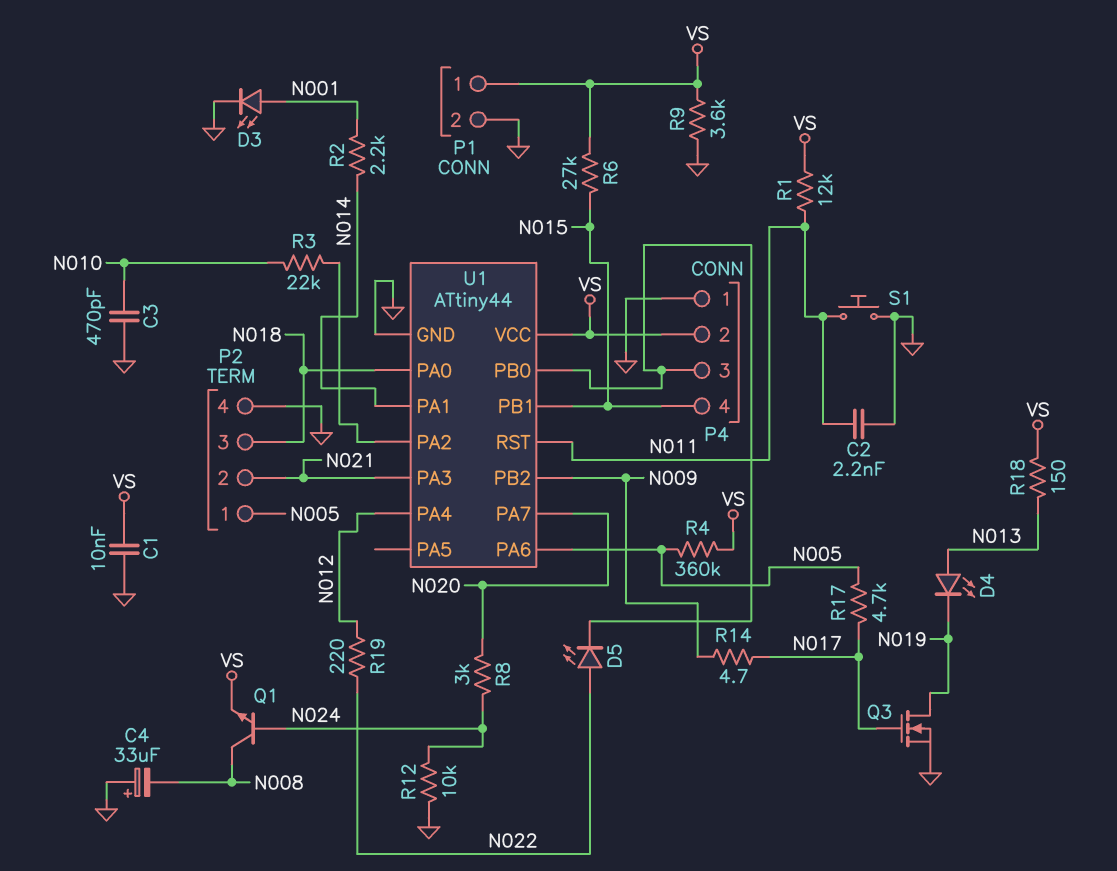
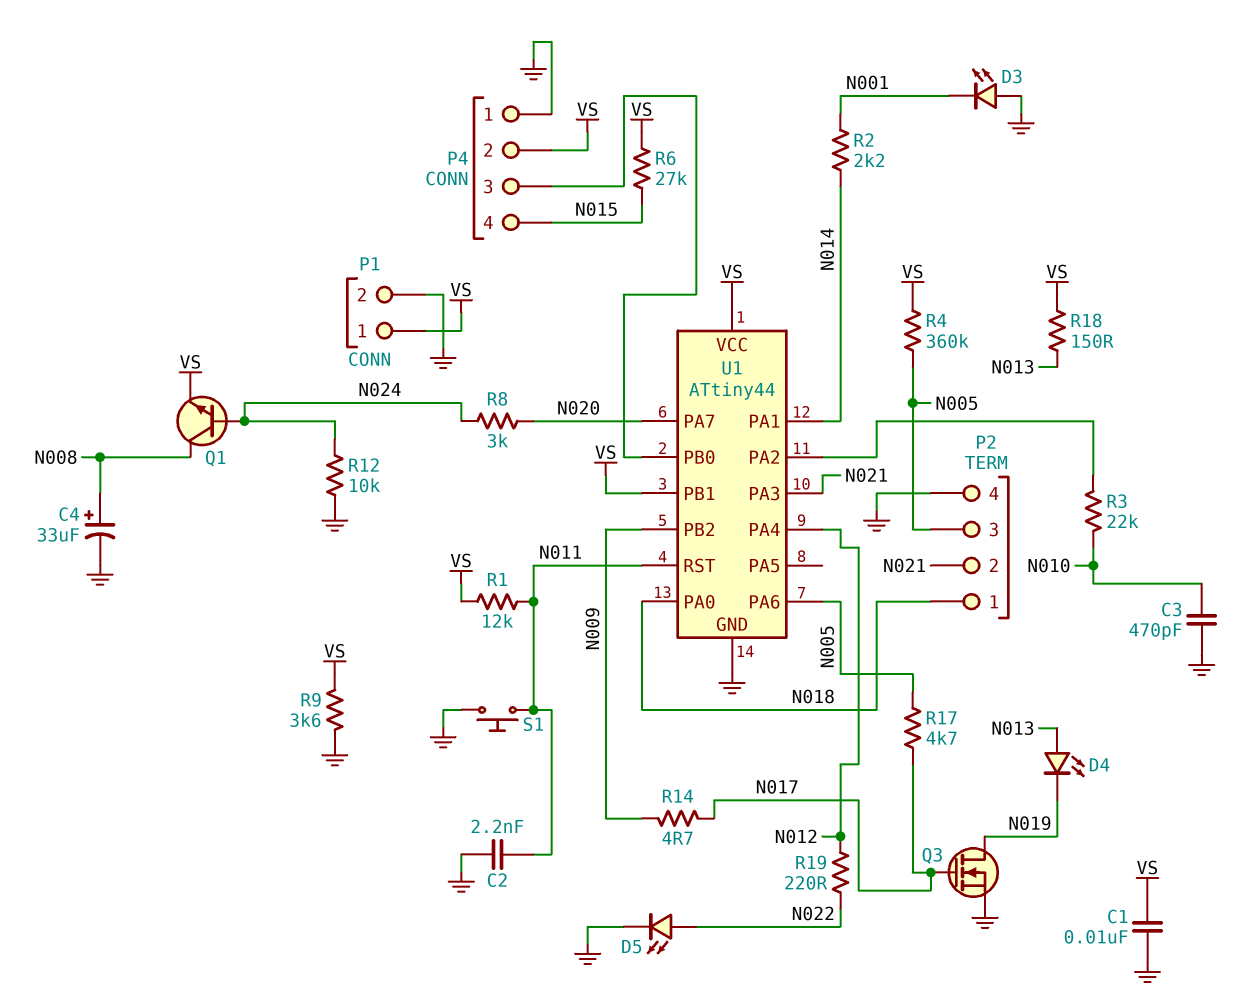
C4: 33uF (plus GND, minus N008) -> 33uF (plus N008, minus GND)
D3: LED (A N001, K GND) -> LED (A GND, K N001)
D5: LED (A N022, K P4/3) -> LED (A N022, K GND)
P2 pin 1: N005 -> N018
P2 pin 3: N018 -> N005
U1 pin PB1: N015 -> VS

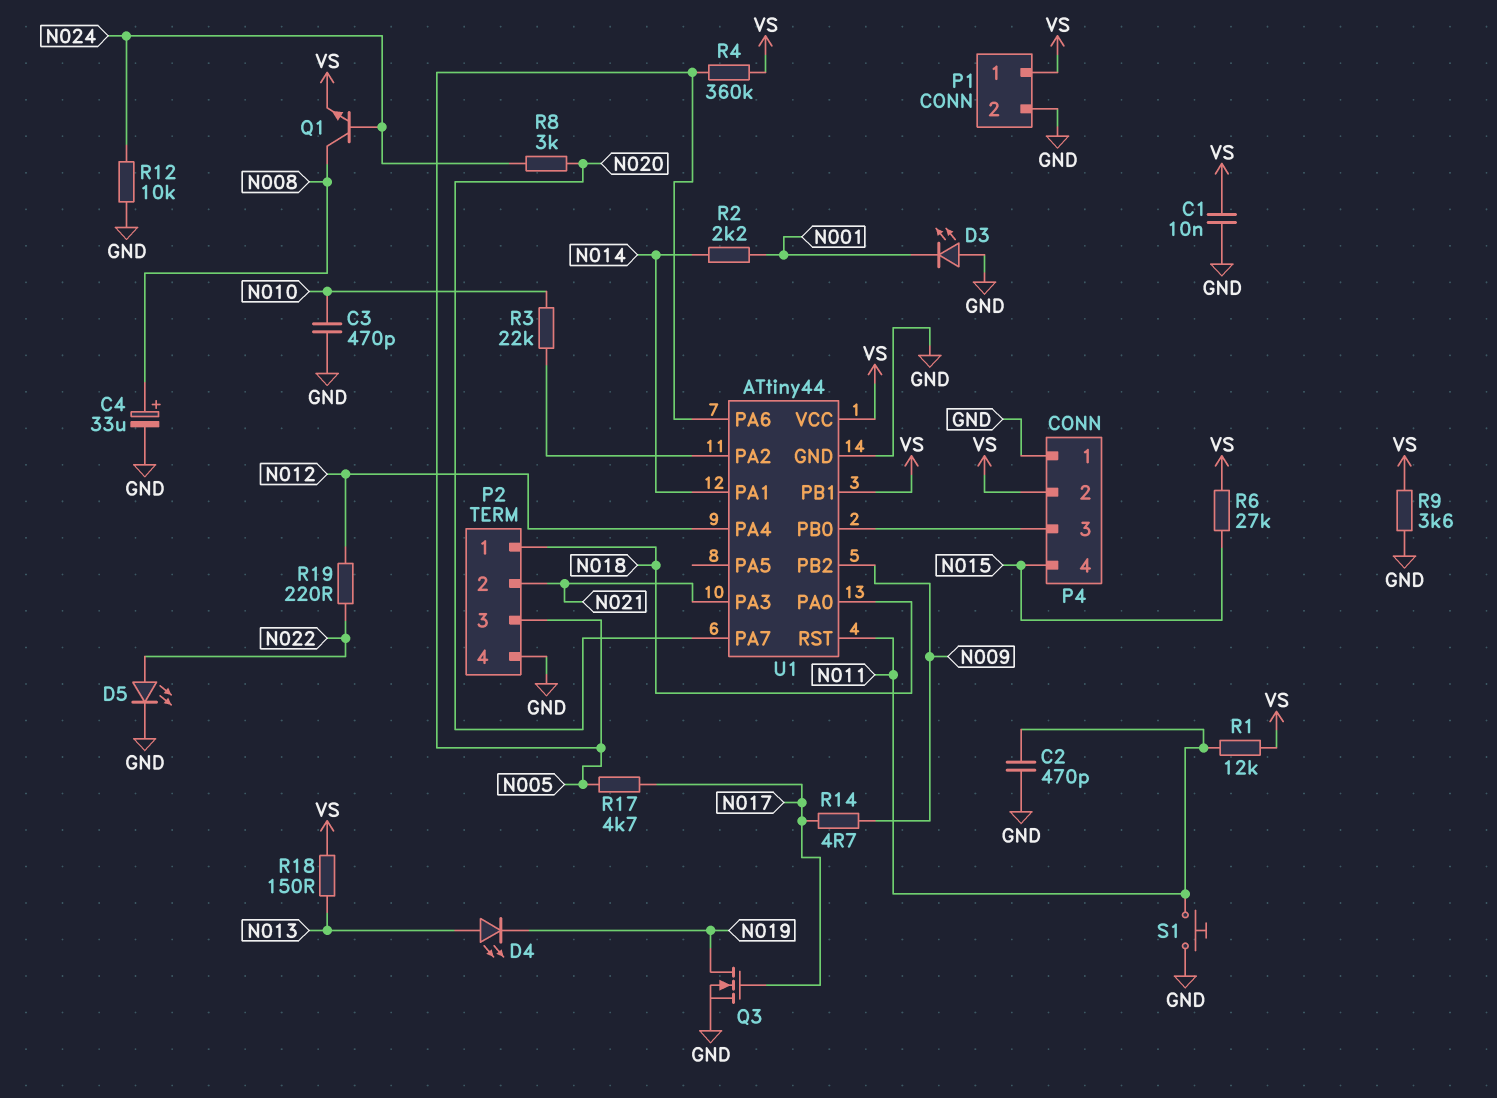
C2: 2.2nF (GND, N011) -> 470pF (GND, N011)

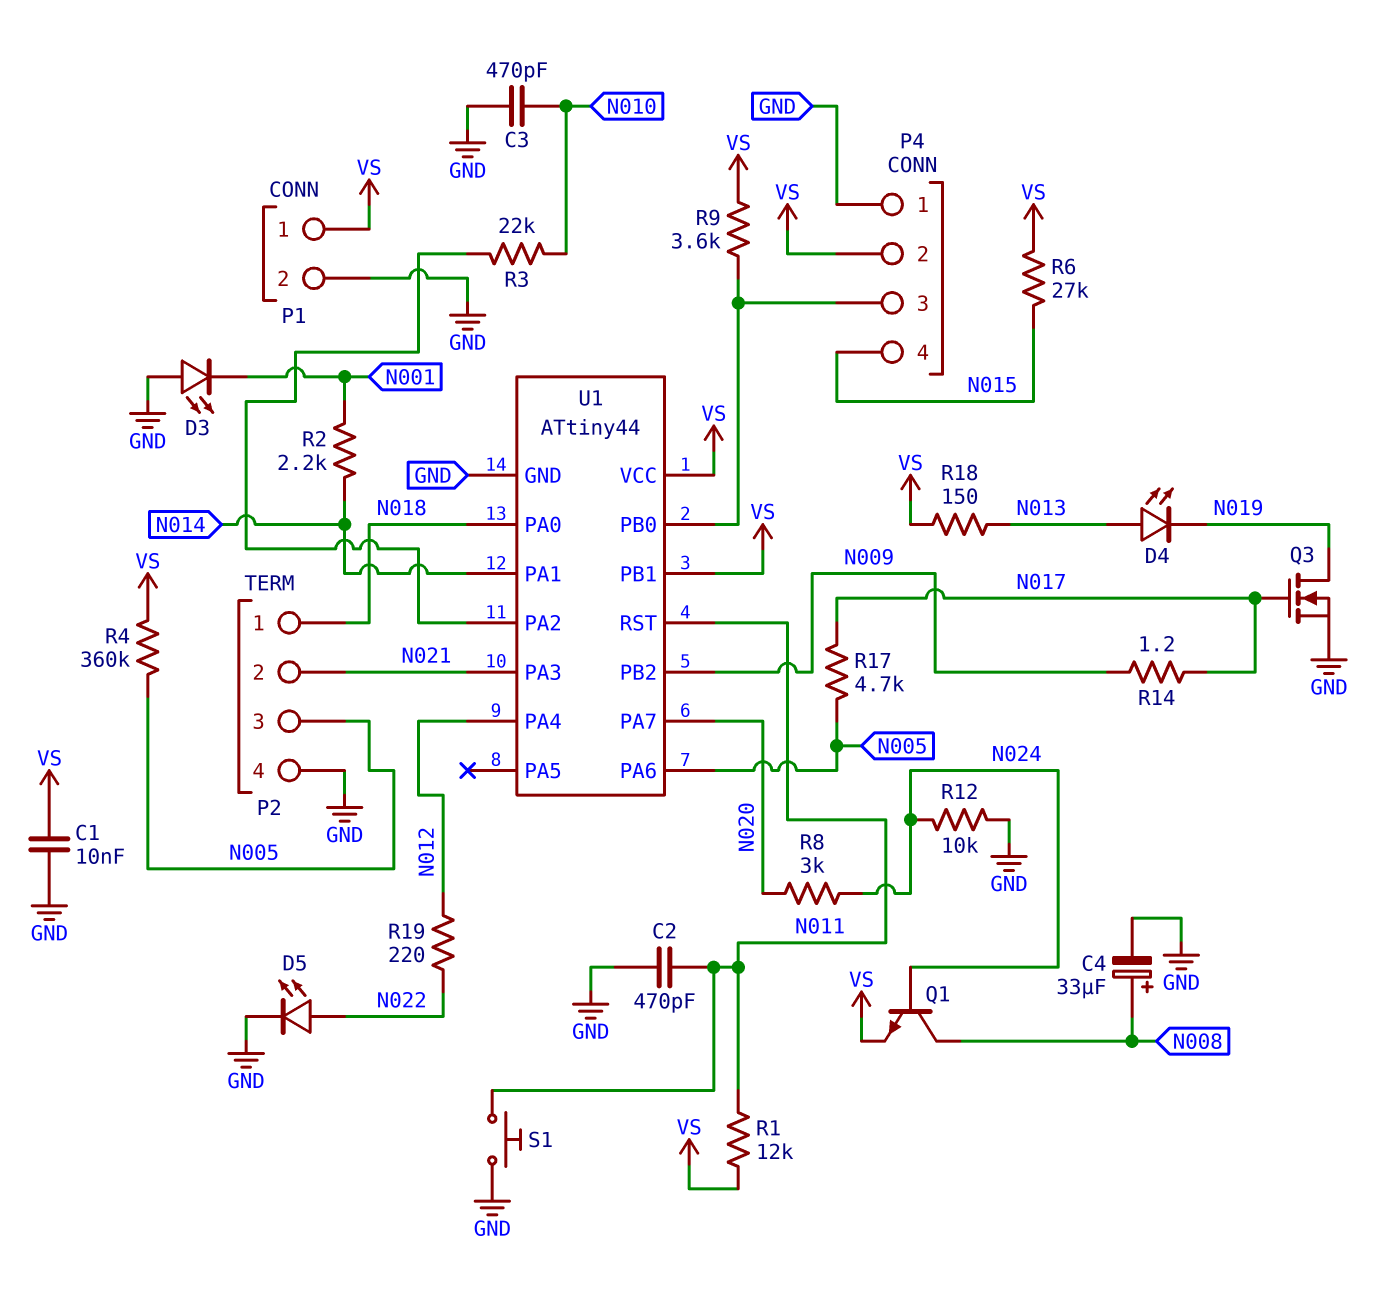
R9: 3.6k (GND, VS) -> 3.6k (P4/3, VS)
R14: 4.7 (N009, N017) -> 1.2 (N009, N017)

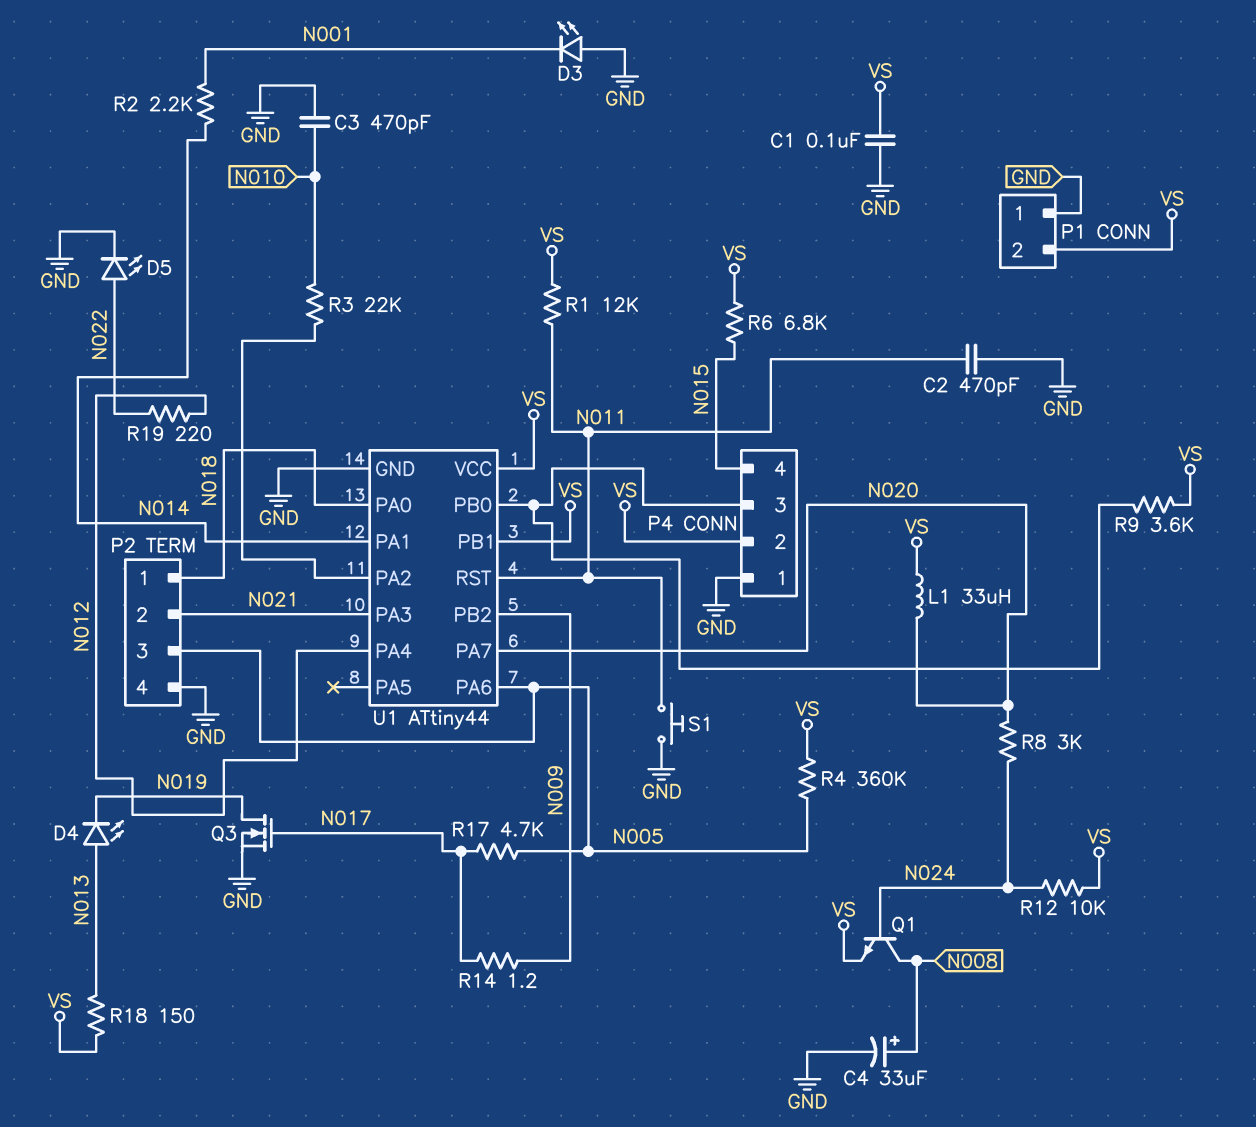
C1: 10nF (GND, VS) -> 100nF (GND, VS)
L1: none -> 33uH (N020, VS)
P1 pin 1: VS -> GND
P1 pin 2: GND -> VS
R6: 27k (N015, VS) -> 6.8k (N015, VS)
R12: 10k (GND, N024) -> 10k (N024, VS)

